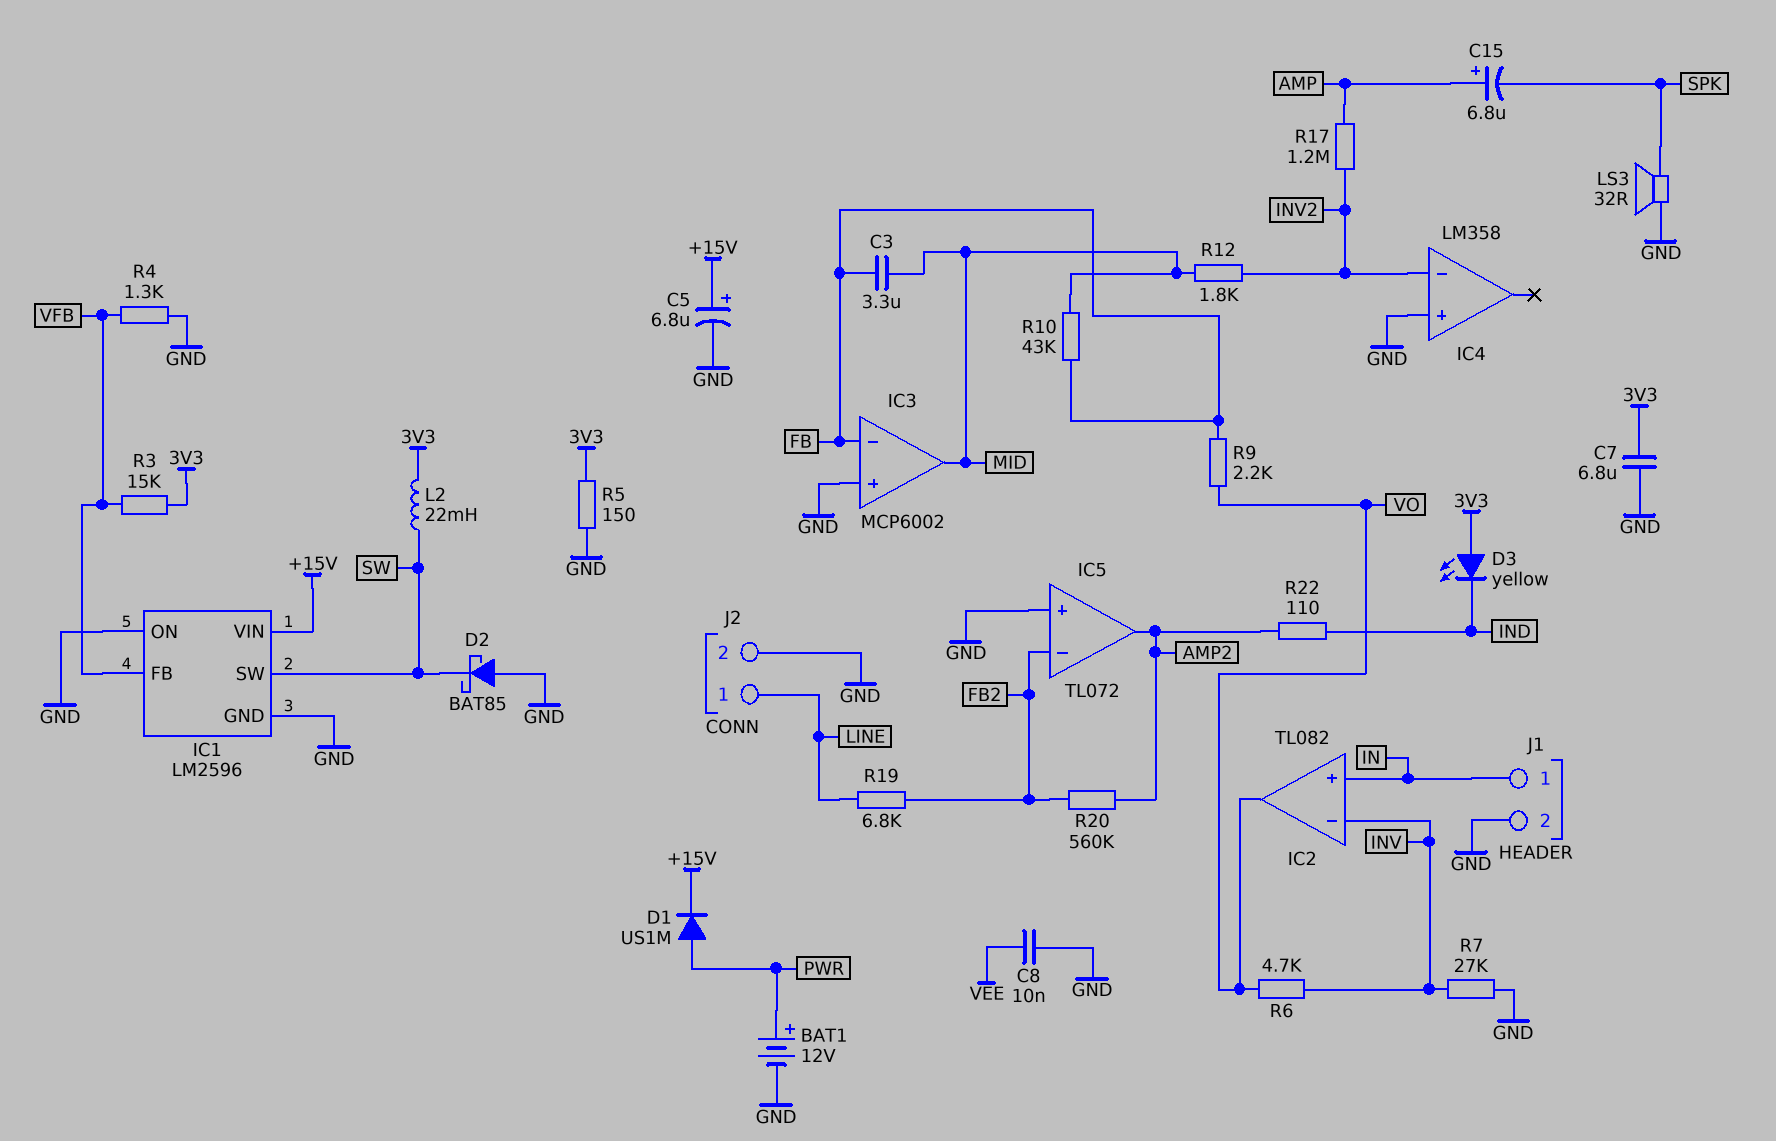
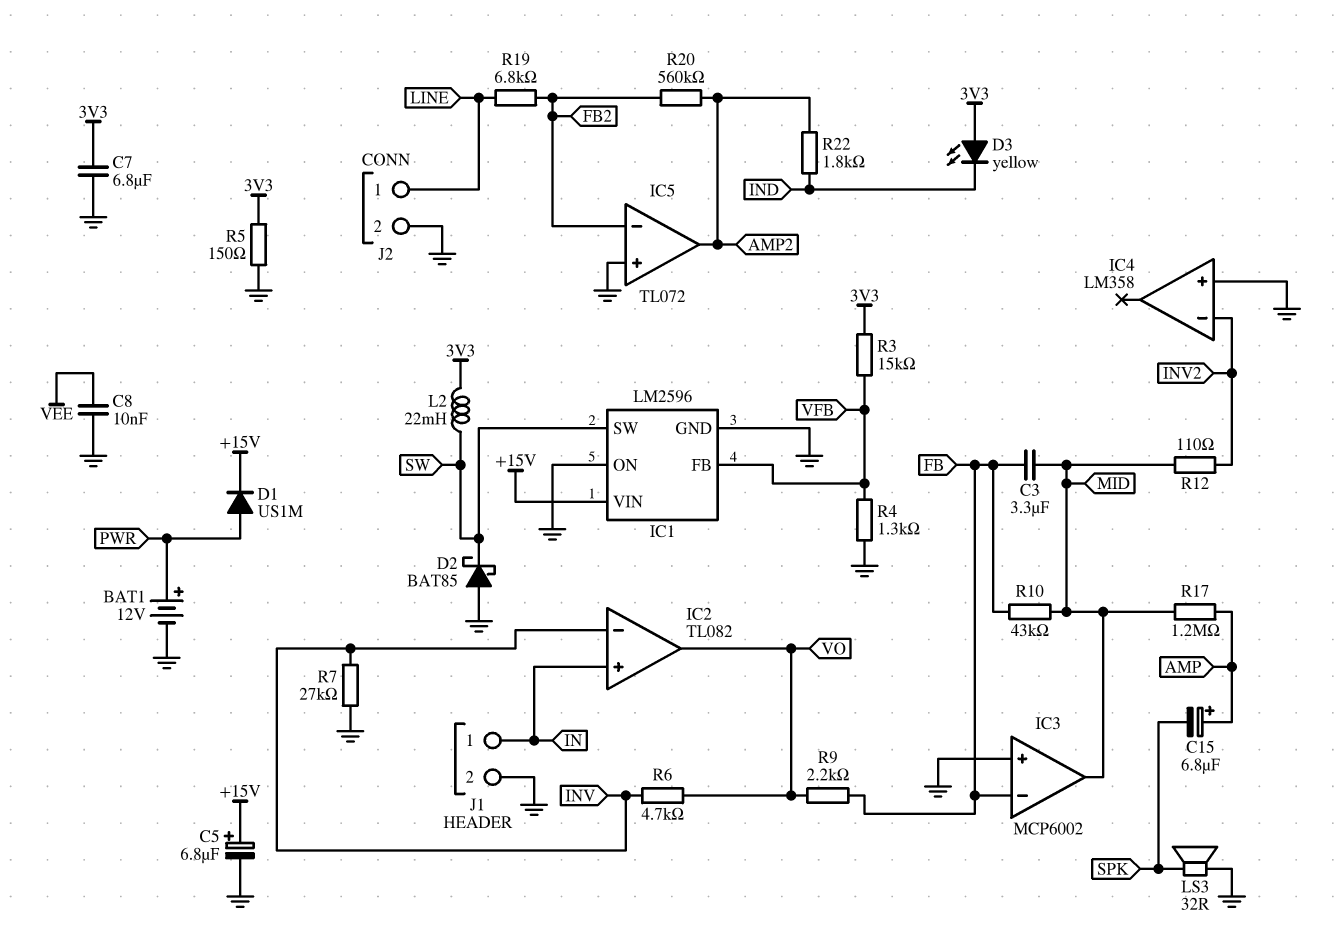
R12: 1.8k (INV2, MID) -> 110 (INV2, MID)
R17: 1.2M (AMP, INV2) -> 1.2M (AMP, MID)
R22: 110 (AMP2, IND) -> 1.8k (AMP2, IND)

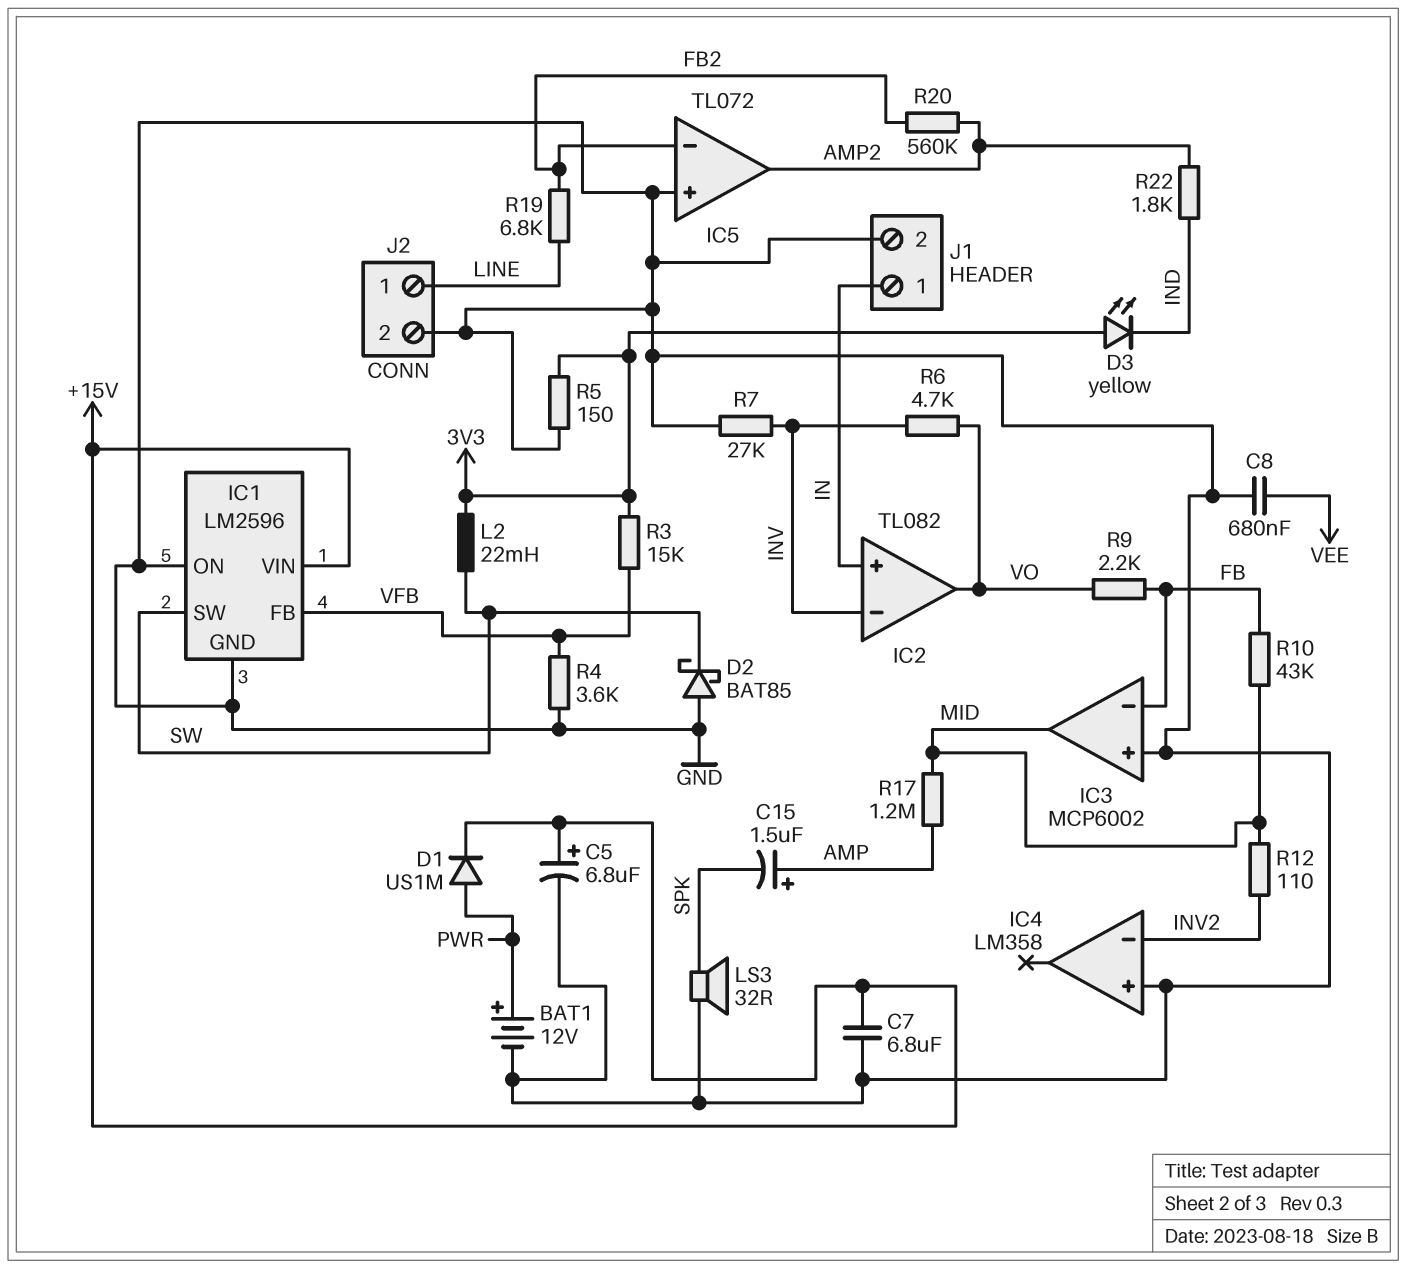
C3: 3.3uF (FB, MID) -> none
C7: 6.8uF (3V3, GND) -> 6.8uF (+15V, GND)
C8: 10nF (GND, VEE) -> 680nF (GND, VEE)
C15: 6.8uF (plus AMP, minus SPK) -> 1.5uF (plus AMP, minus SPK)
R4: 1.3k (GND, VFB) -> 3.6k (GND, VFB)

